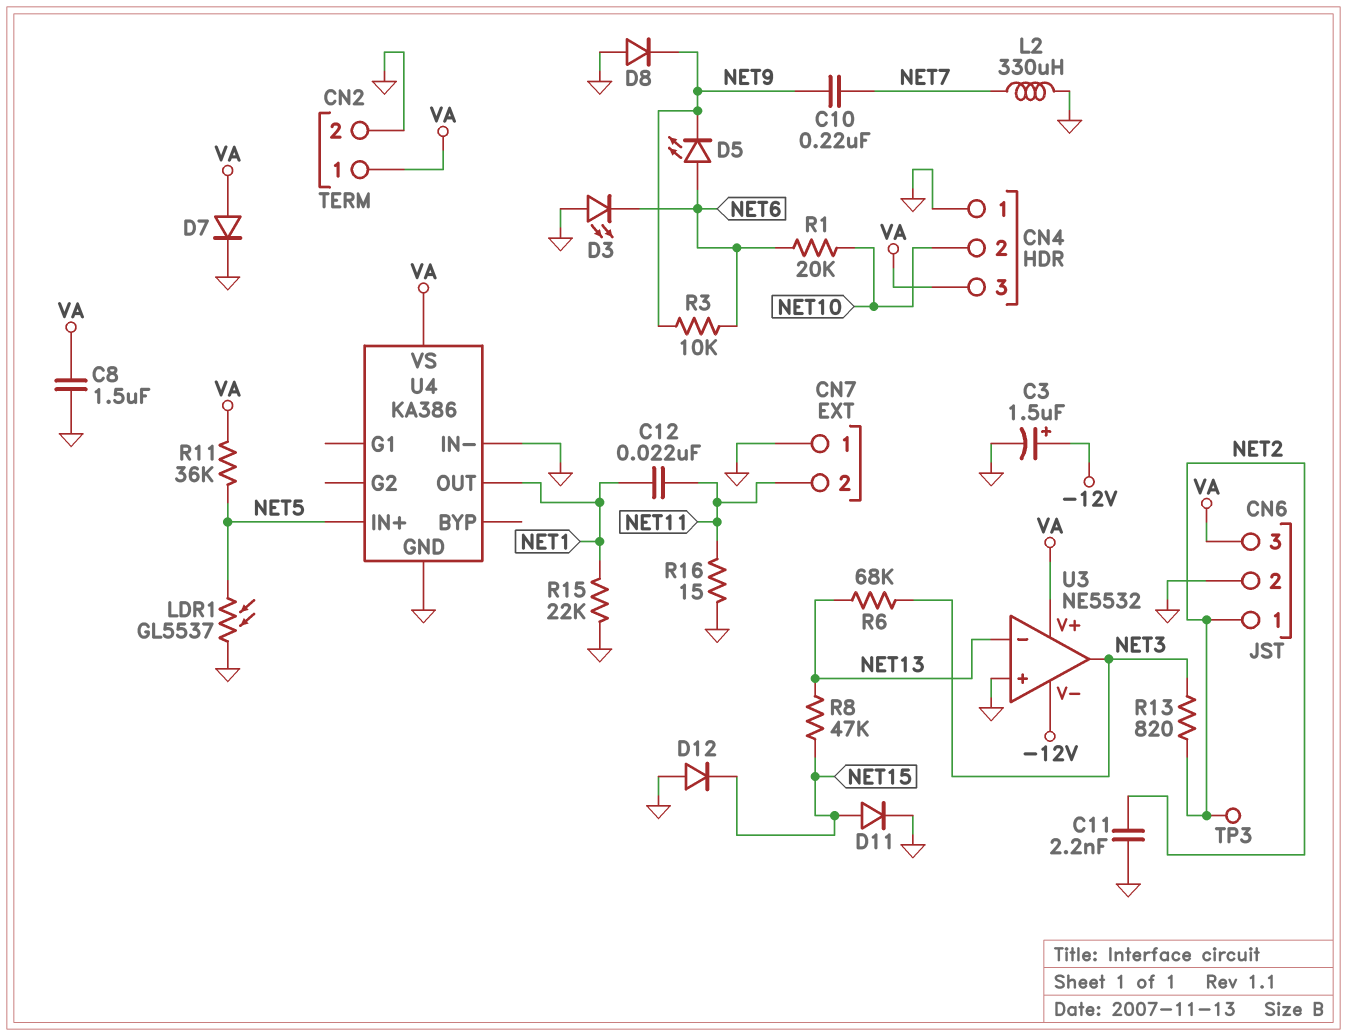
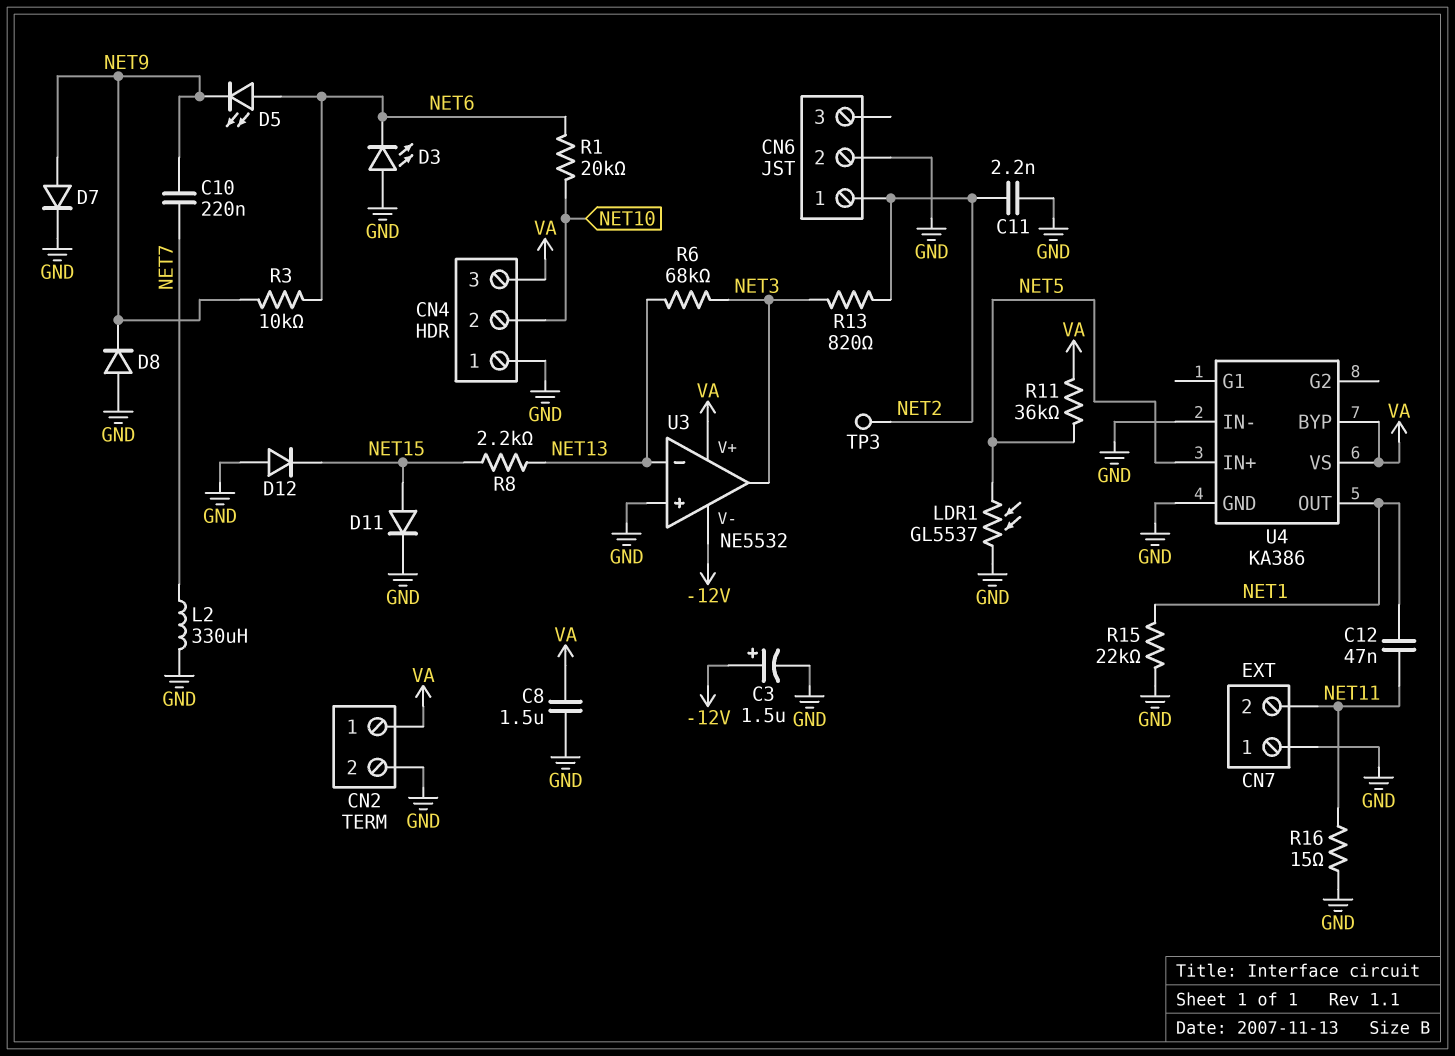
C12: 22nF (NET1, NET11) -> 47nF (NET1, NET11)
CN6 pin 3: VA -> none
D7: diode (A VA, K GND) -> diode (A NET9, K GND)
R8: 47k (NET13, NET15) -> 2.2k (NET13, NET15)
U4 pin BYP: none -> VA

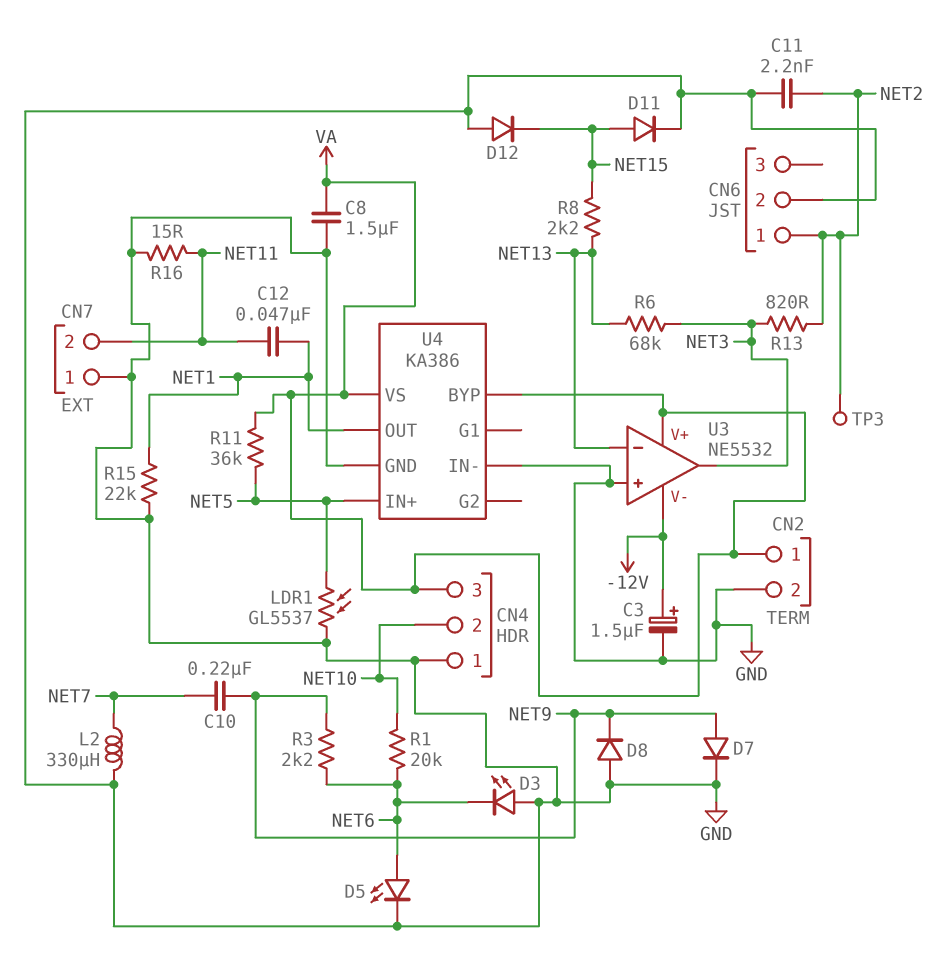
D5: LED (A NET6, K NET9) -> LED (A NET6, K GND)
R3: 10k (NET6, NET9) -> 2.2k (NET6, NET9)

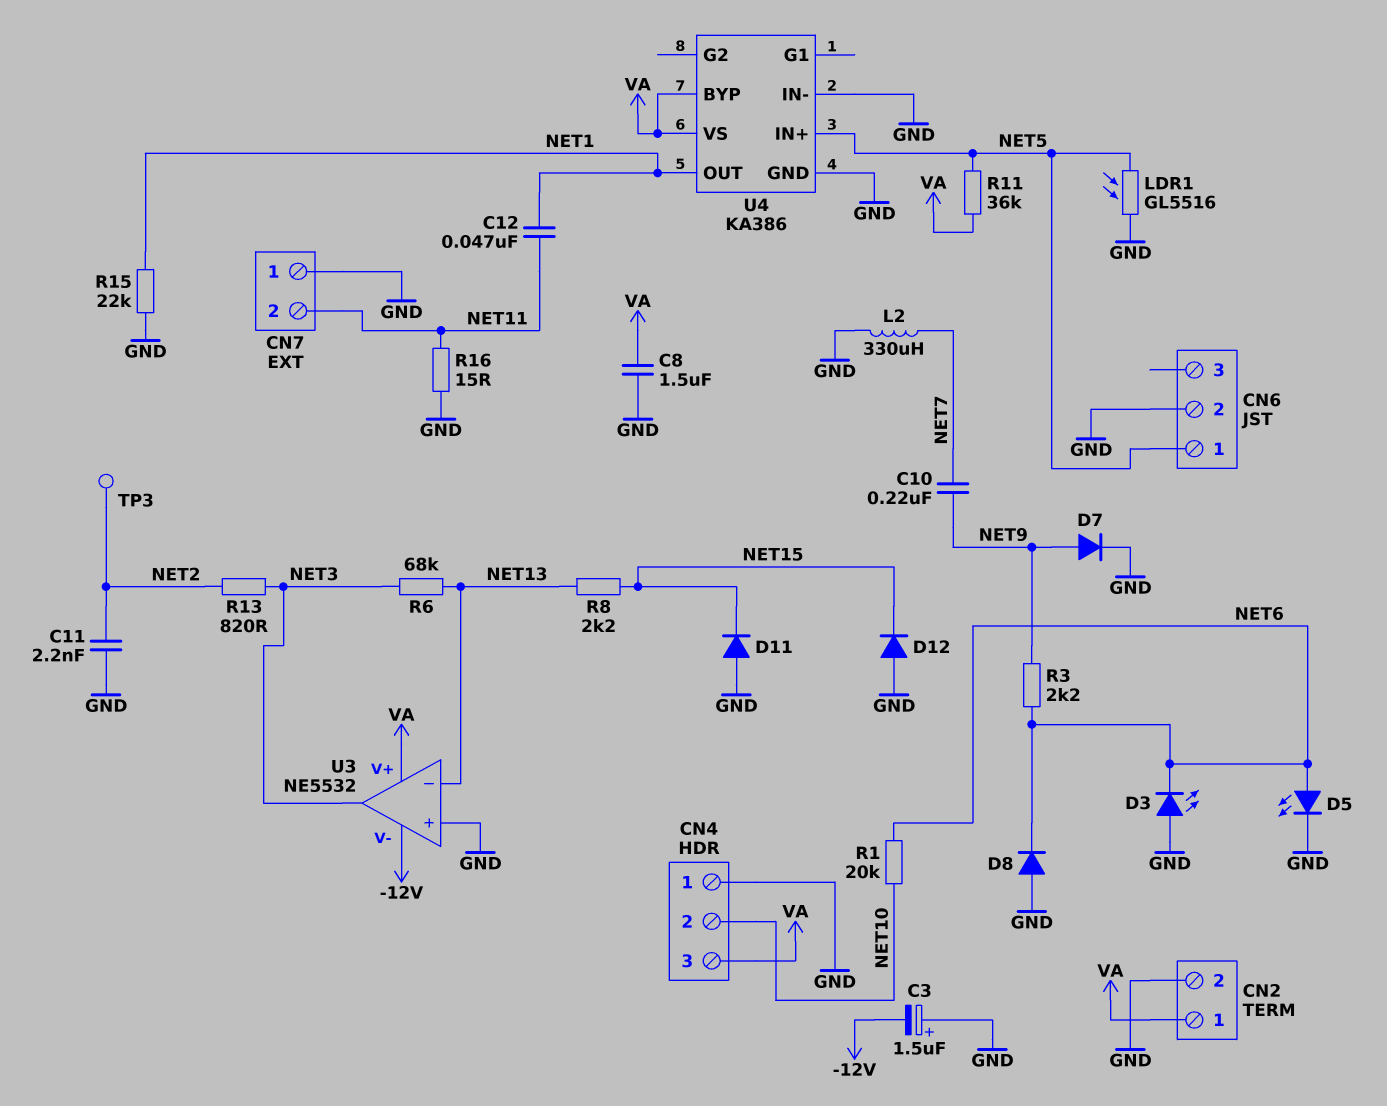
C3: 1.5uF (plus -12V, minus GND) -> 1.5uF (plus GND, minus -12V)
CN6 pin 1: NET2 -> NET5
D8: diode (A GND, K NET9) -> diode (A GND, K NET6)
D11: diode (A NET15, K GND) -> diode (A GND, K NET15)
LDR1: GL5537 (GND, NET5) -> GL5516 (GND, NET5)

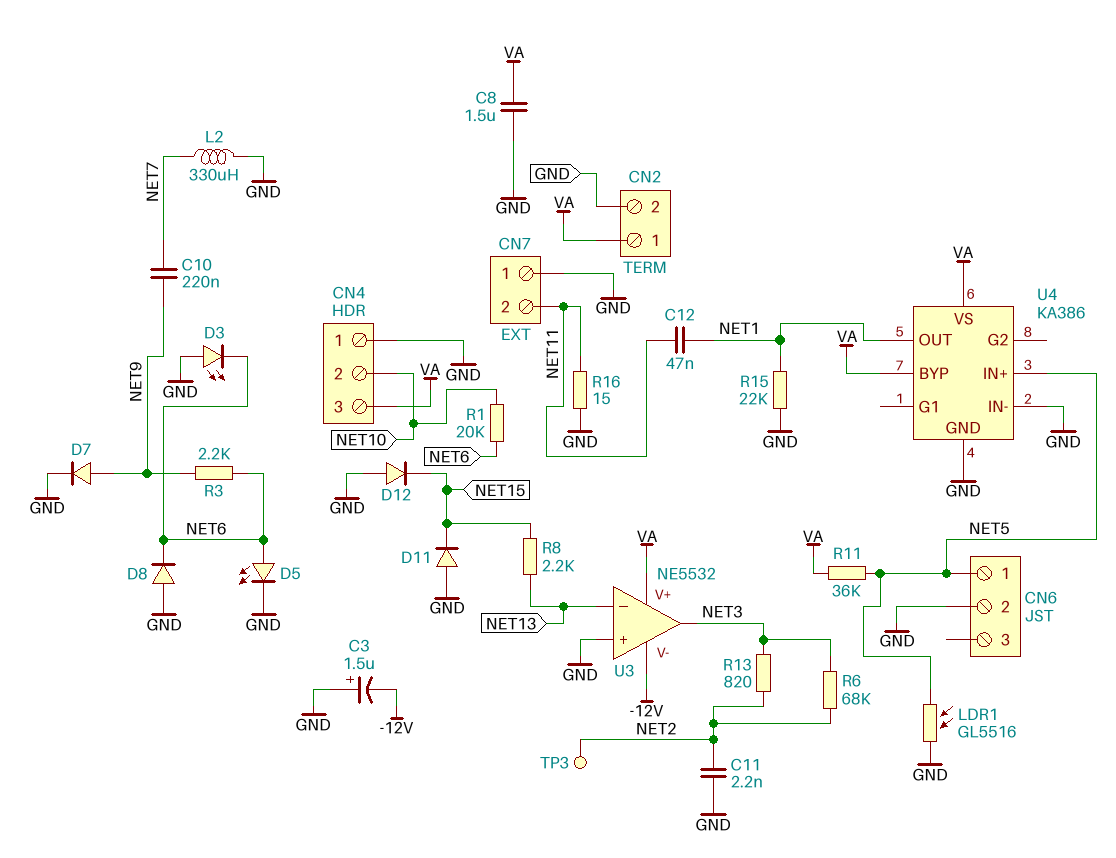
R6: 68k (NET3, NET13) -> 68k (NET2, NET3)

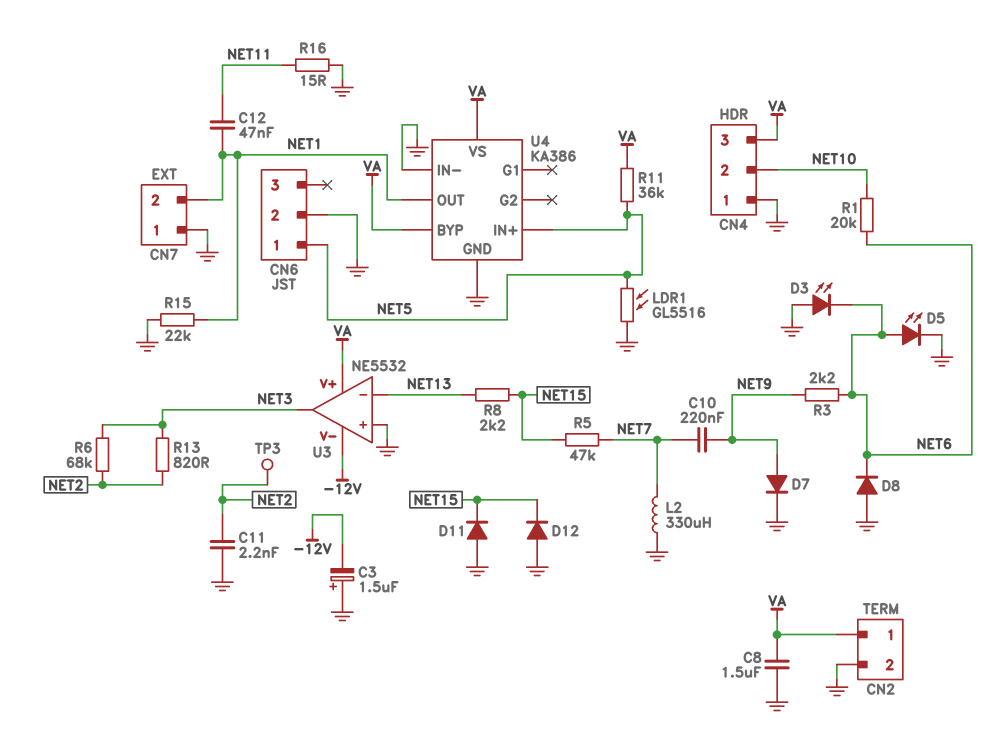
CN7 pin 2: NET11 -> NET1
R5: none -> 47k (NET7, NET15)

